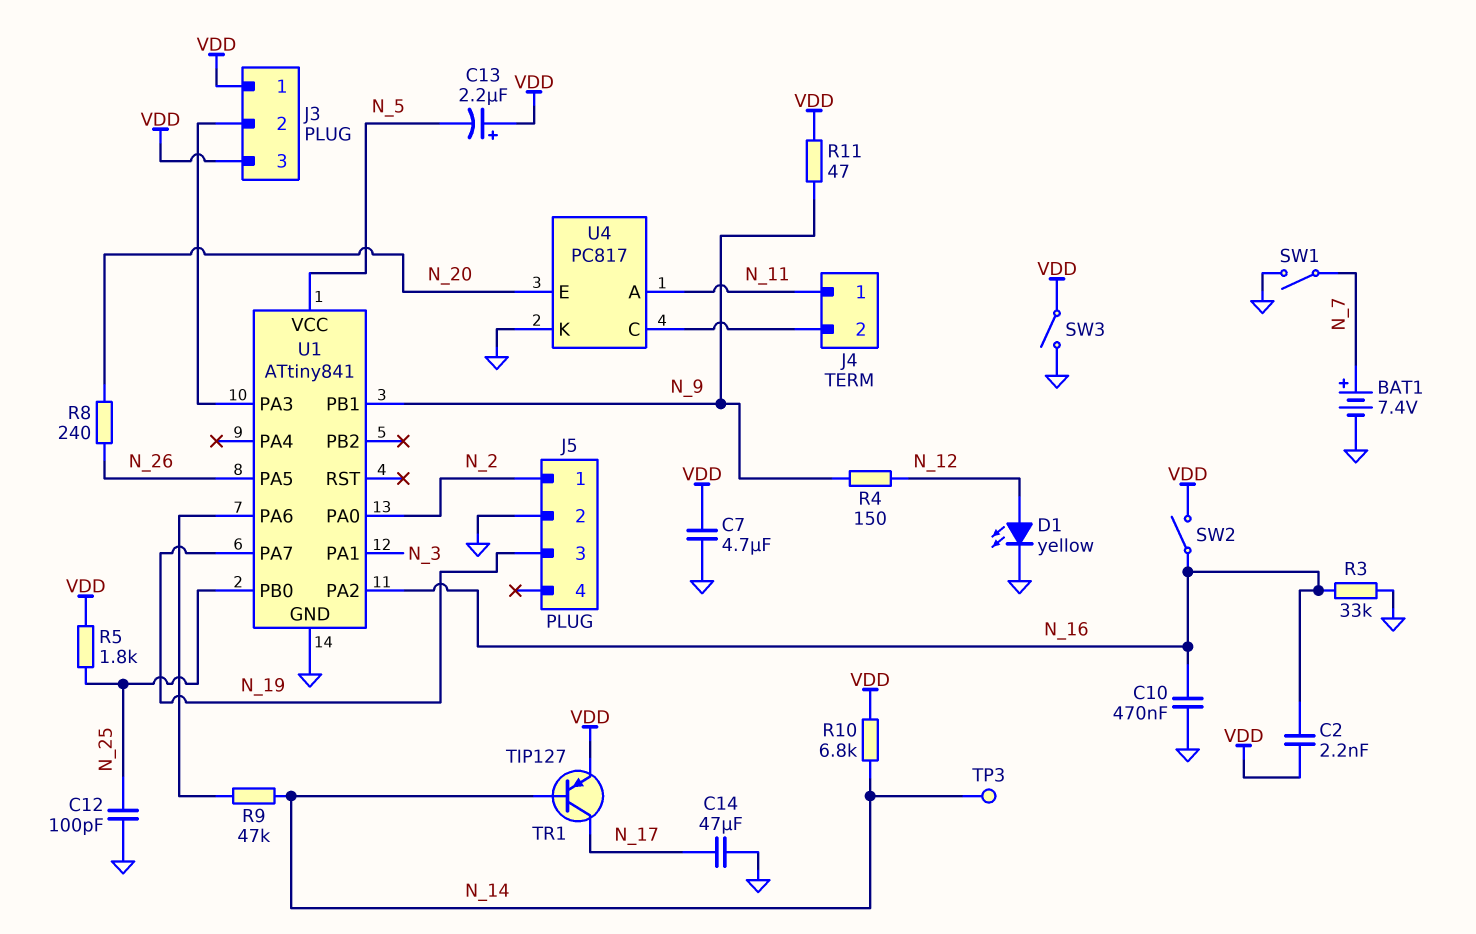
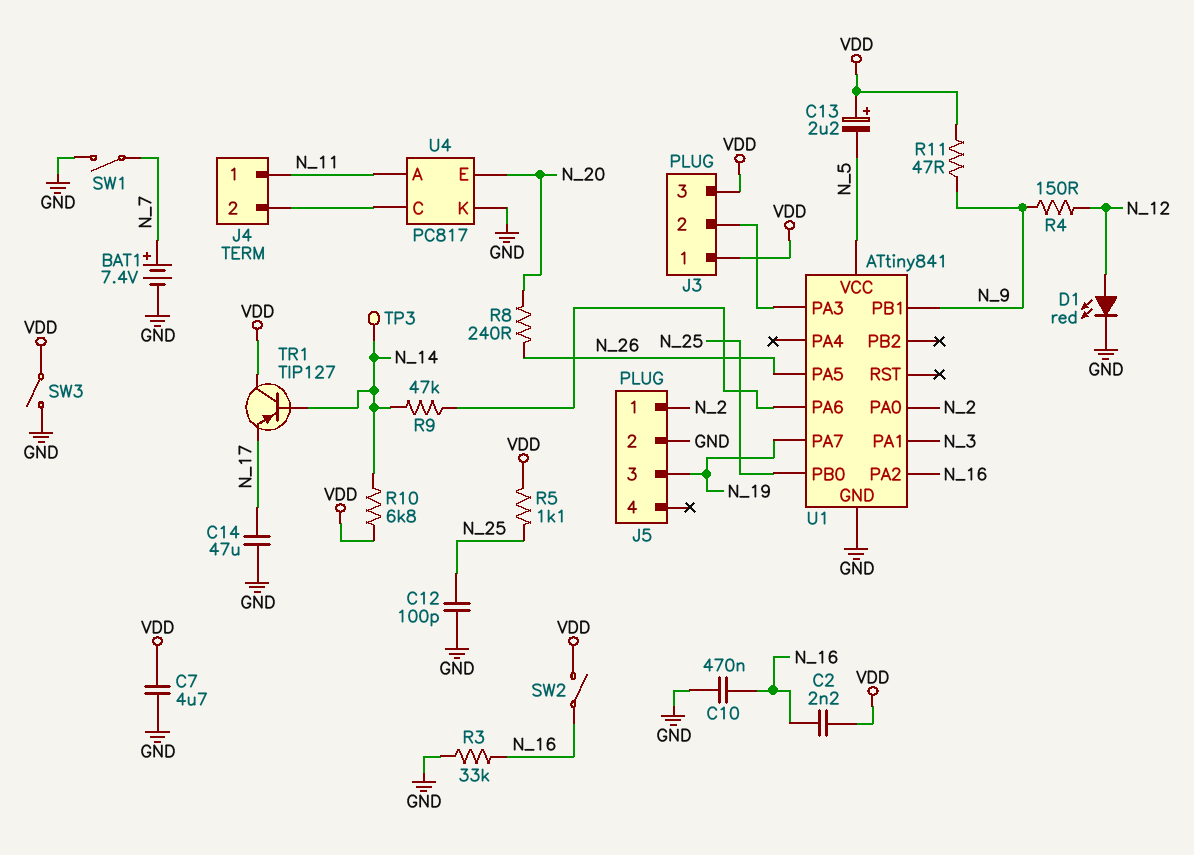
D1: LED yellow (A N_12, K GND) -> LED red (A N_12, K GND)
R5: 1.8k (N_25, VDD) -> 1.1k (N_25, VDD)
TR1: PNP TIP127 (B N_14, C N_17, E VDD) -> PNP TIP127 (B N_14, C VDD, E N_17)

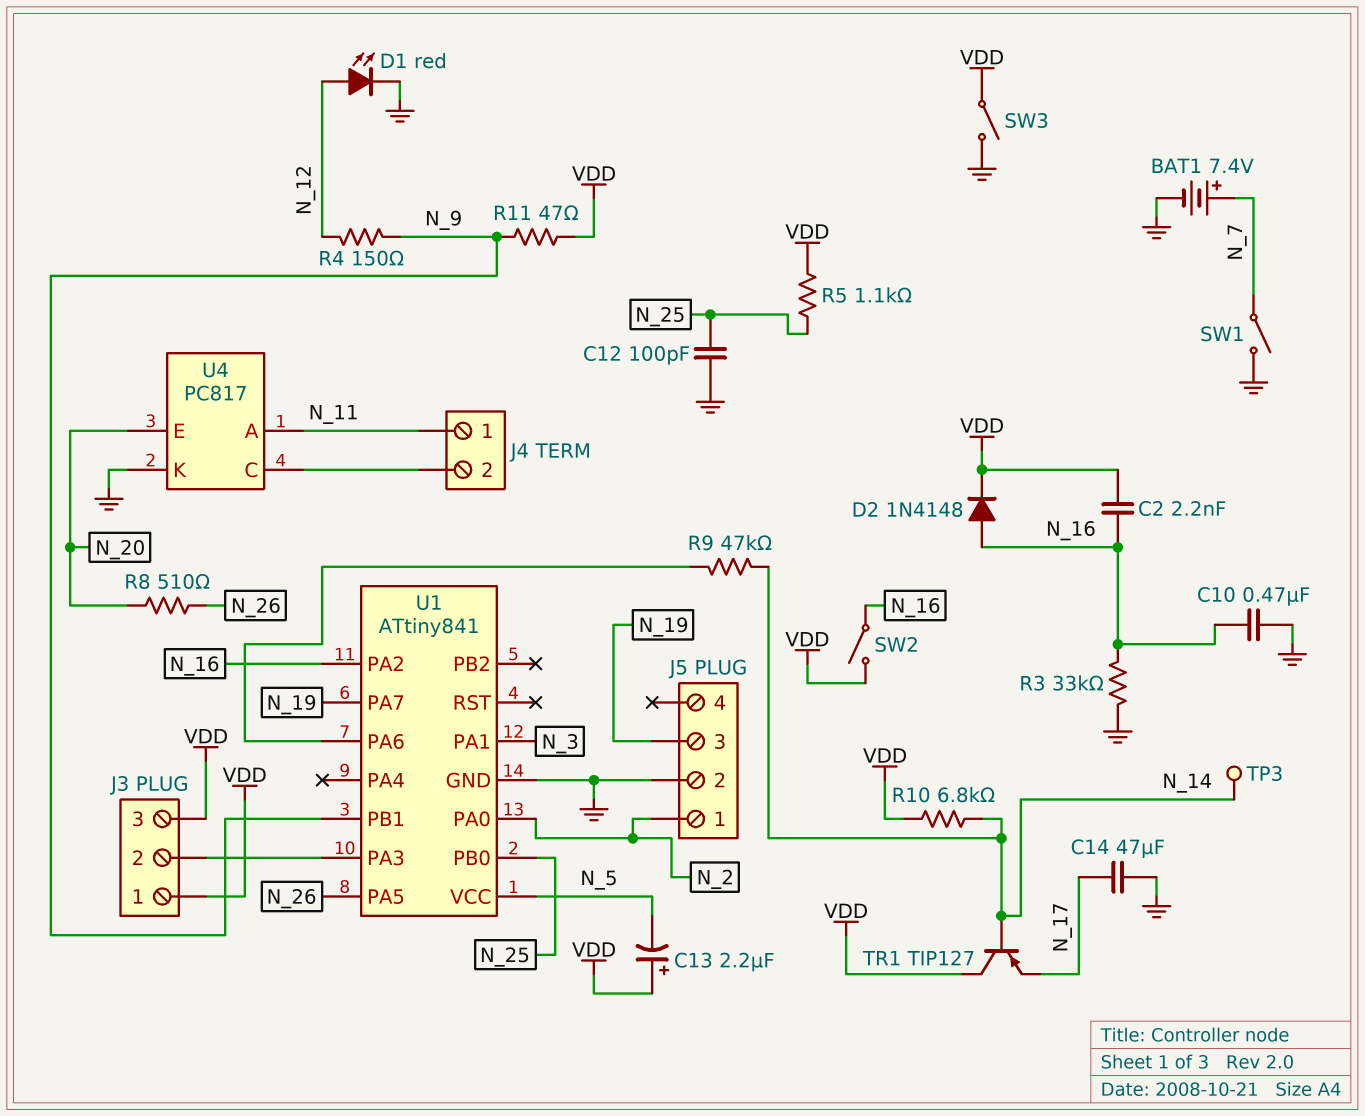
C7: 4.7uF (GND, VDD) -> none
D2: none -> diode 1N4148 (A N_16, K VDD)
R8: 240 (N_20, N_26) -> 510 (N_20, N_26)

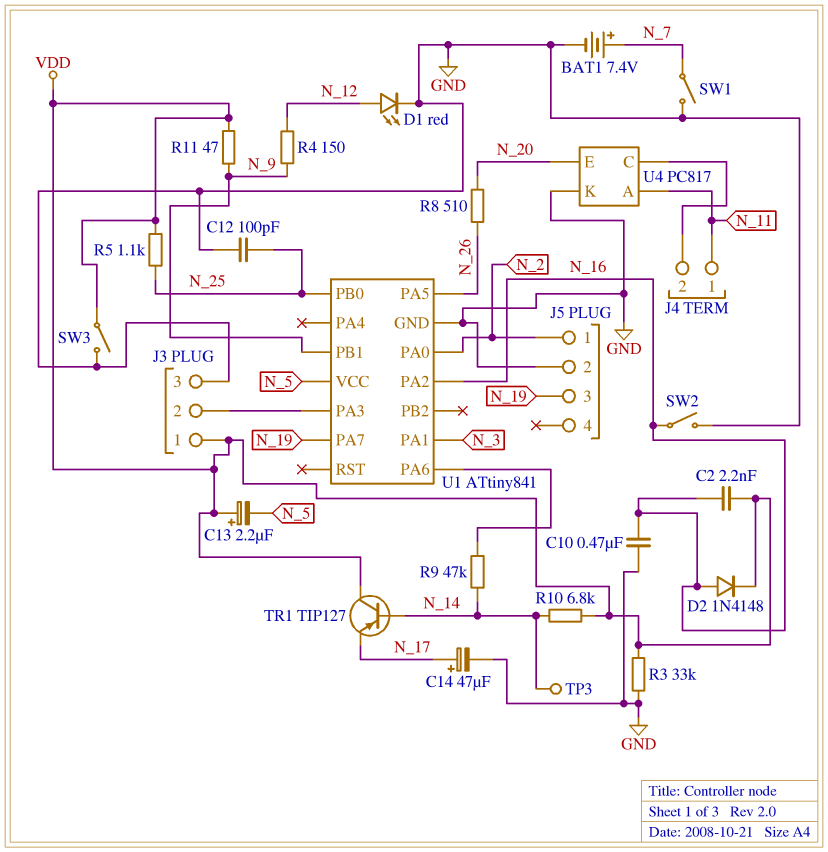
C14: 47uF (GND, N_17) -> 47uF (plus N_17, minus GND)
J3 pin 3: VDD -> GND
R3: 33k (GND, N_16) -> 33k (GND, VDD)
SW2: switch (N_16, VDD) -> switch (GND, N_16)

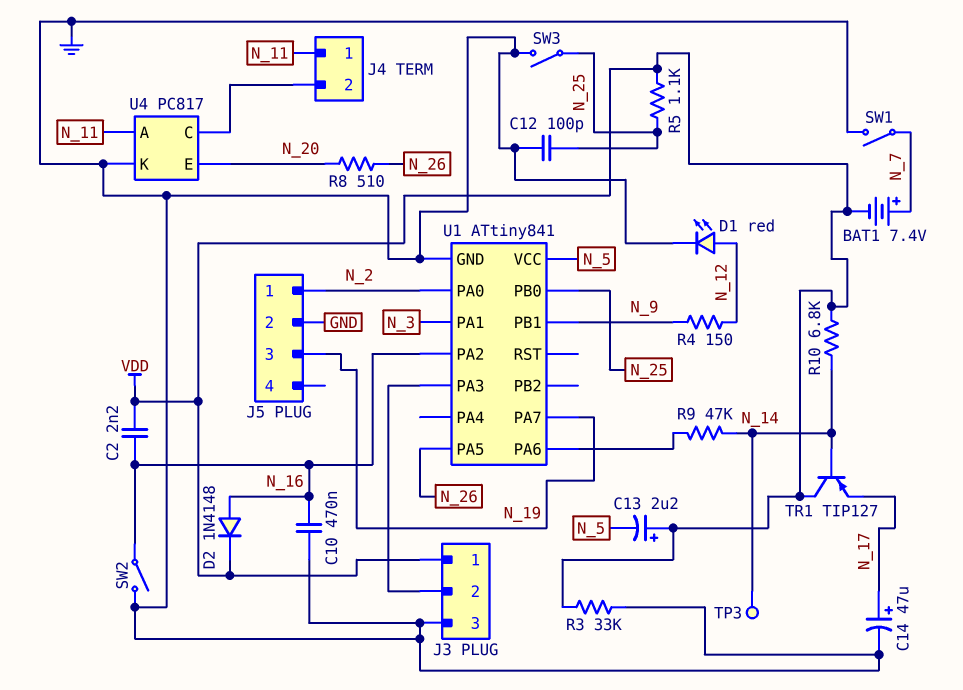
BAT1: 7.4V (plus N_7, minus GND) -> 7.4V (plus N_7, minus VDD)
R11: 47 (N_9, VDD) -> none
SW3: switch (GND, VDD) -> switch (GND, N_25)

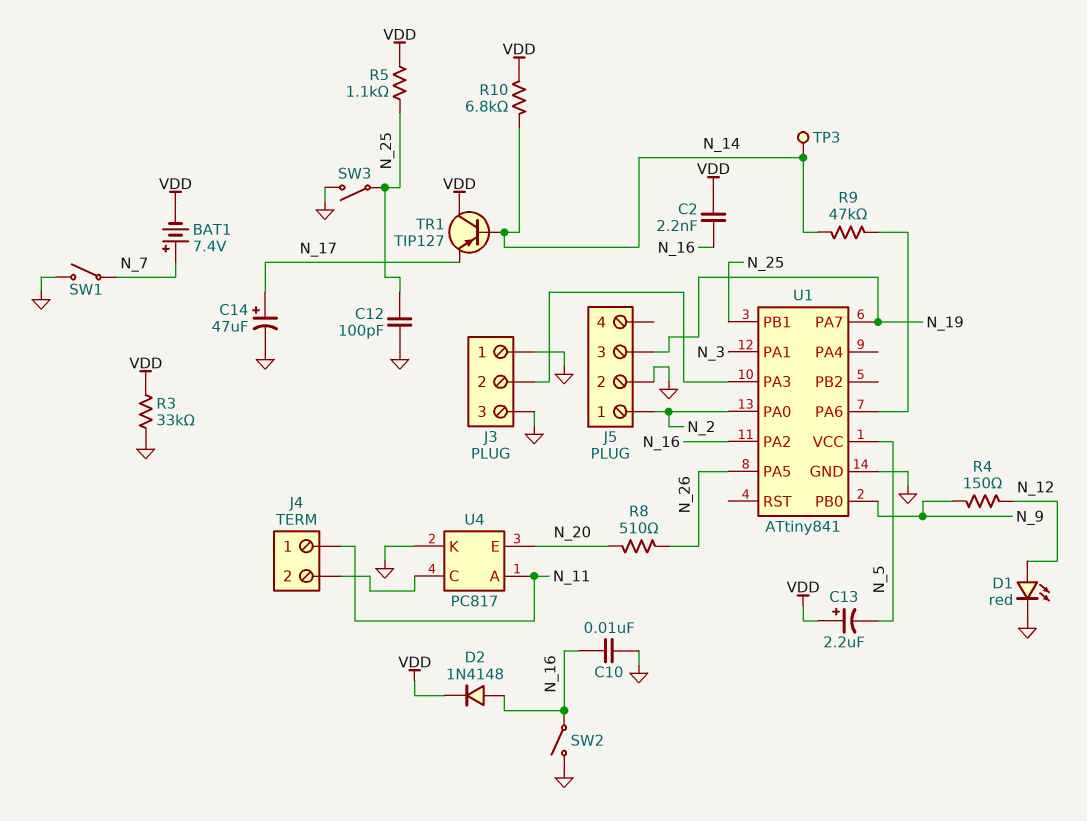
C10: 470nF (GND, N_16) -> 10nF (GND, N_16)
J3 pin 1: VDD -> GND
U1 pin PB0: N_25 -> N_9
U1 pin PB1: N_9 -> N_25

